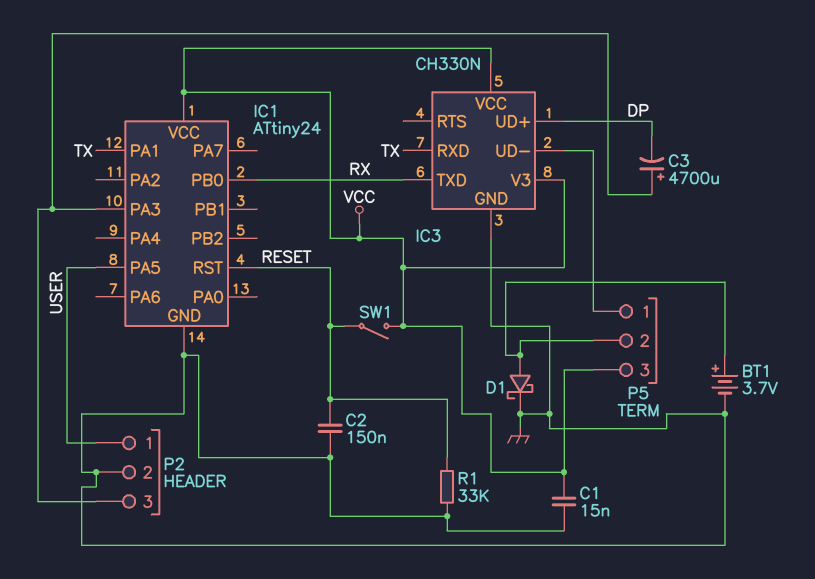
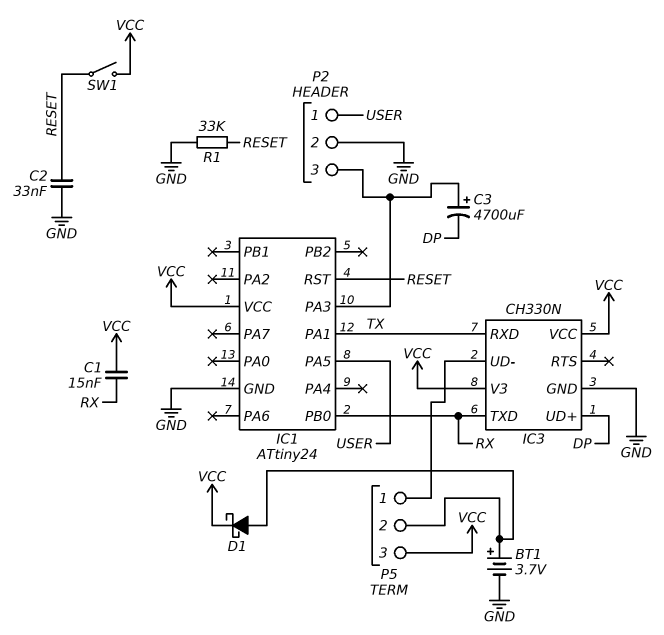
C1: 15nF (GND, VCC) -> 15nF (RX, VCC)
C2: 150nF (GND, RESET) -> 33nF (GND, RESET)
D1: schottky (A P5/2, K GND) -> schottky (A P5/2, K VCC)

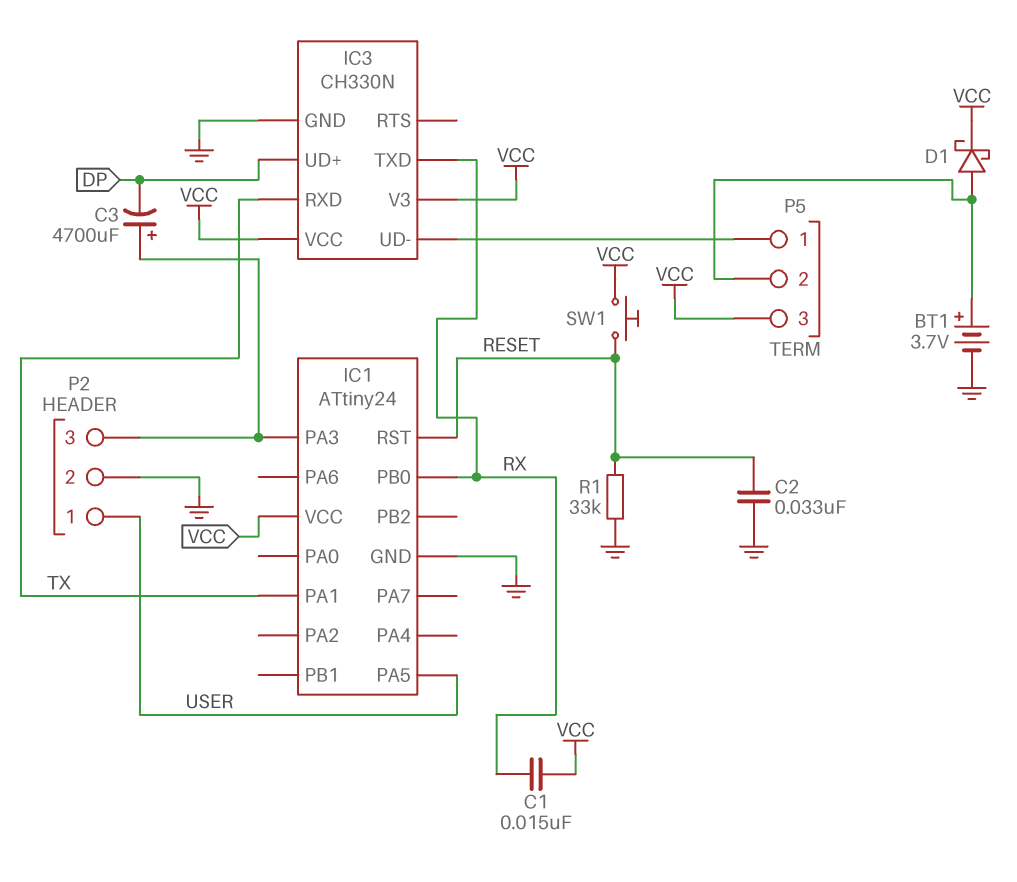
SW1: switch (RESET, VCC) -> button (RESET, VCC)

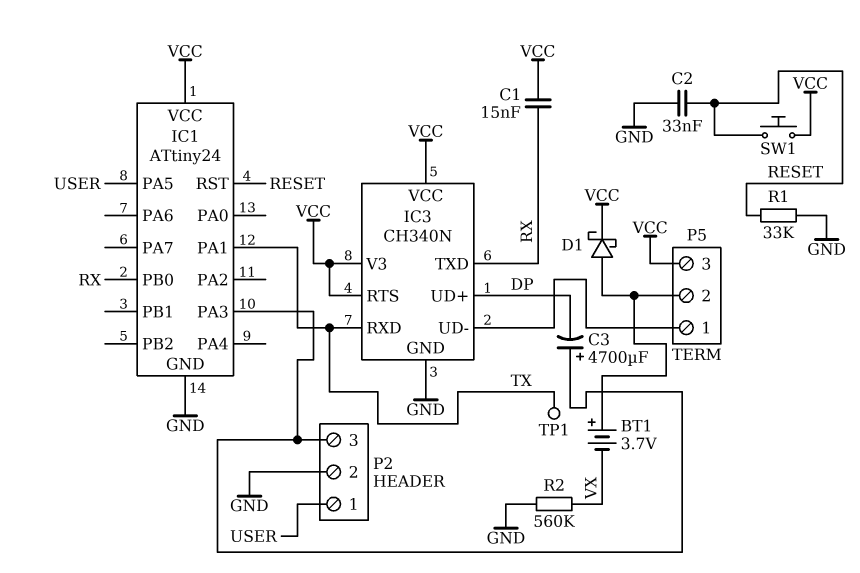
BT1: 3.7V (plus P5/2, minus GND) -> 3.7V (plus P5/2, minus VX)
IC3: CH330N -> CH340N
IC3 pin RTS: none -> VCC
R2: none -> 560k (GND, VX)
TP1: none -> test point (TX)

